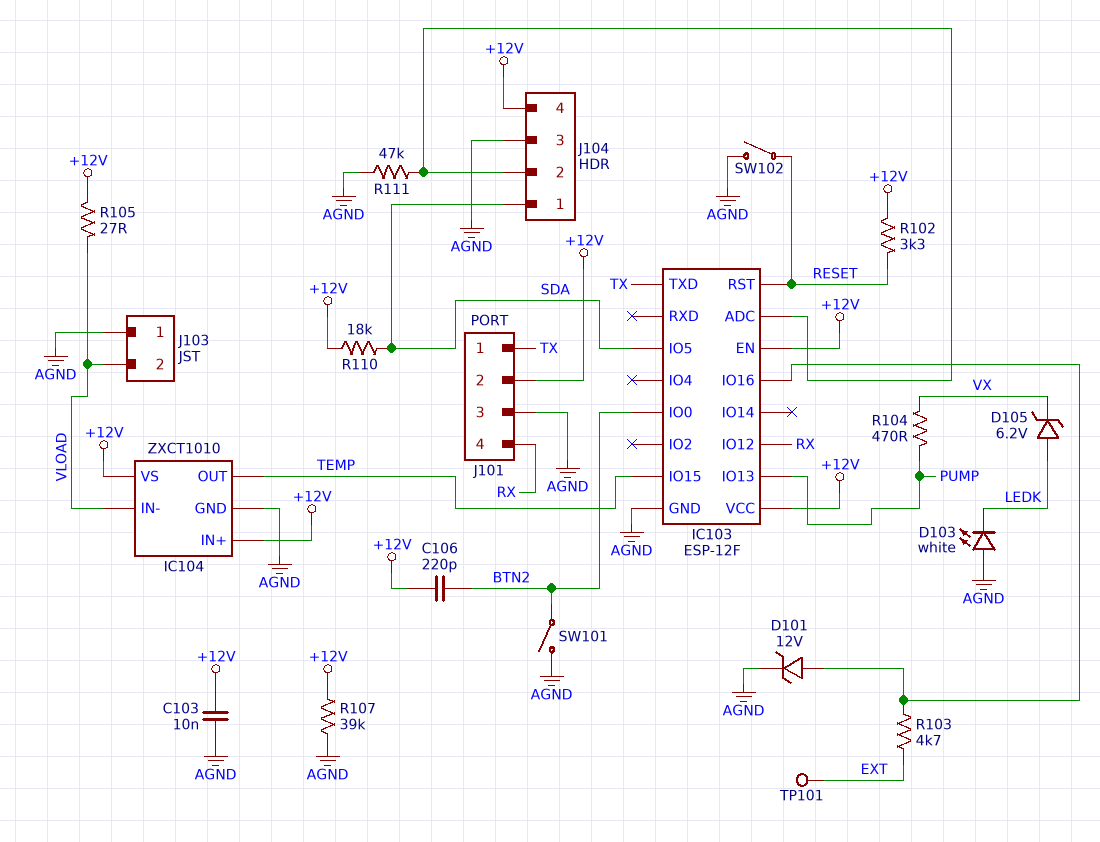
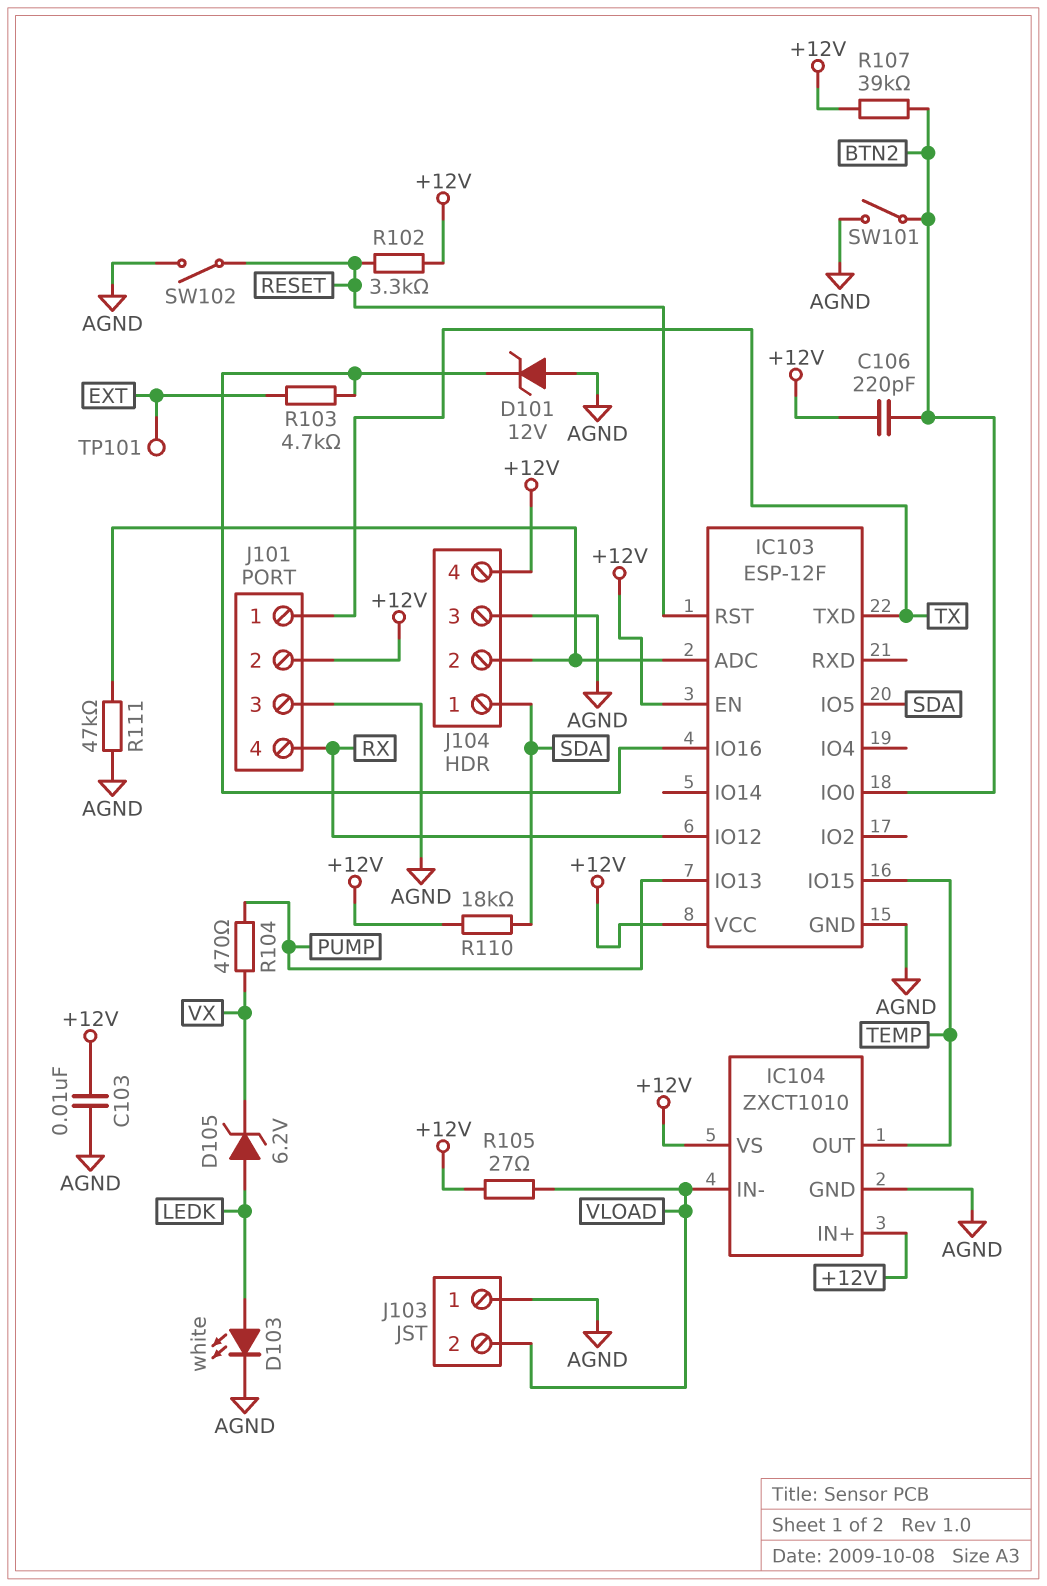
D101: zener 12V (A IC103/IO16, K AGND) -> zener 12V (A AGND, K IC103/IO16)
D103: LED white (A AGND, K LEDK) -> LED white (A LEDK, K AGND)
R107: 39k (+12V, AGND) -> 39k (+12V, BTN2)

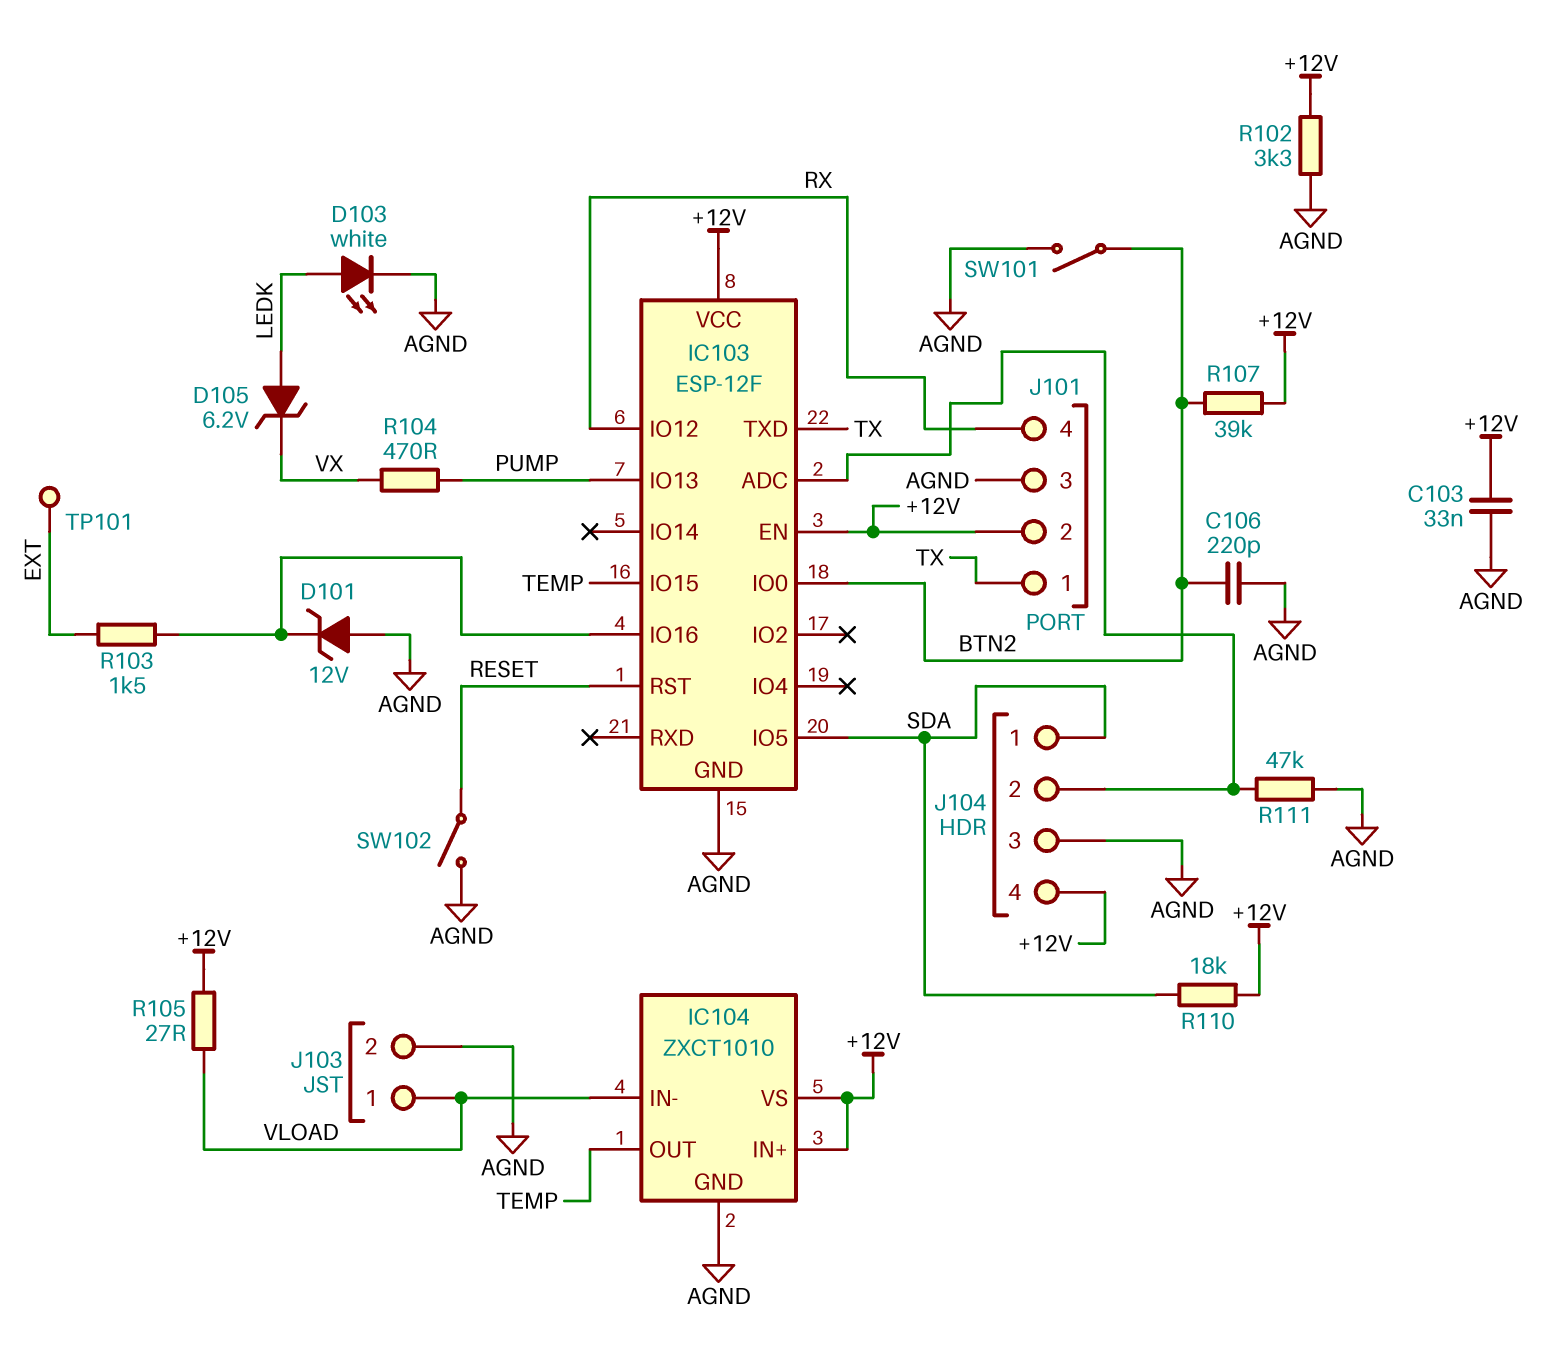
C103: 10nF (+12V, AGND) -> 33nF (+12V, AGND)
C106: 220pF (+12V, BTN2) -> 220pF (AGND, BTN2)
J103 pin 1: AGND -> VLOAD
J103 pin 2: VLOAD -> AGND
R102: 3.3k (+12V, RESET) -> 3.3k (+12V, AGND)
R103: 4.7k (EXT, IC103/IO16) -> 1.5k (EXT, IC103/IO16)

